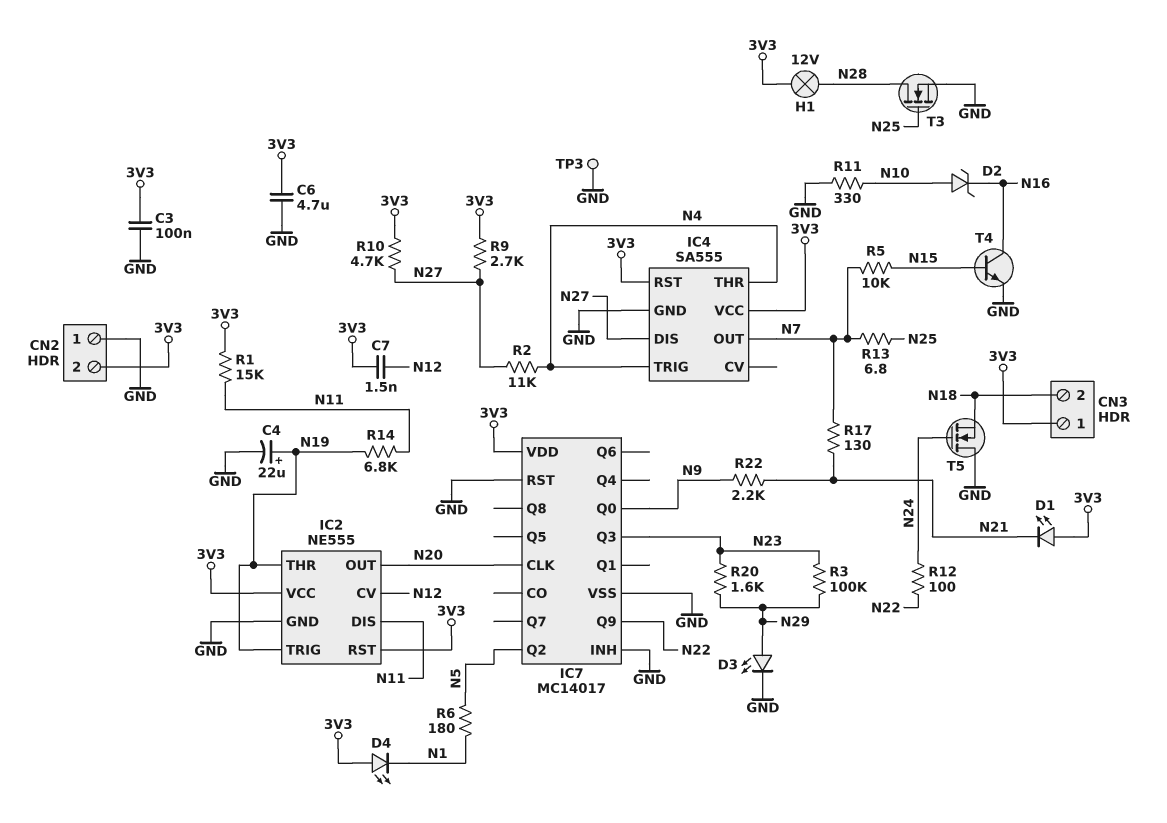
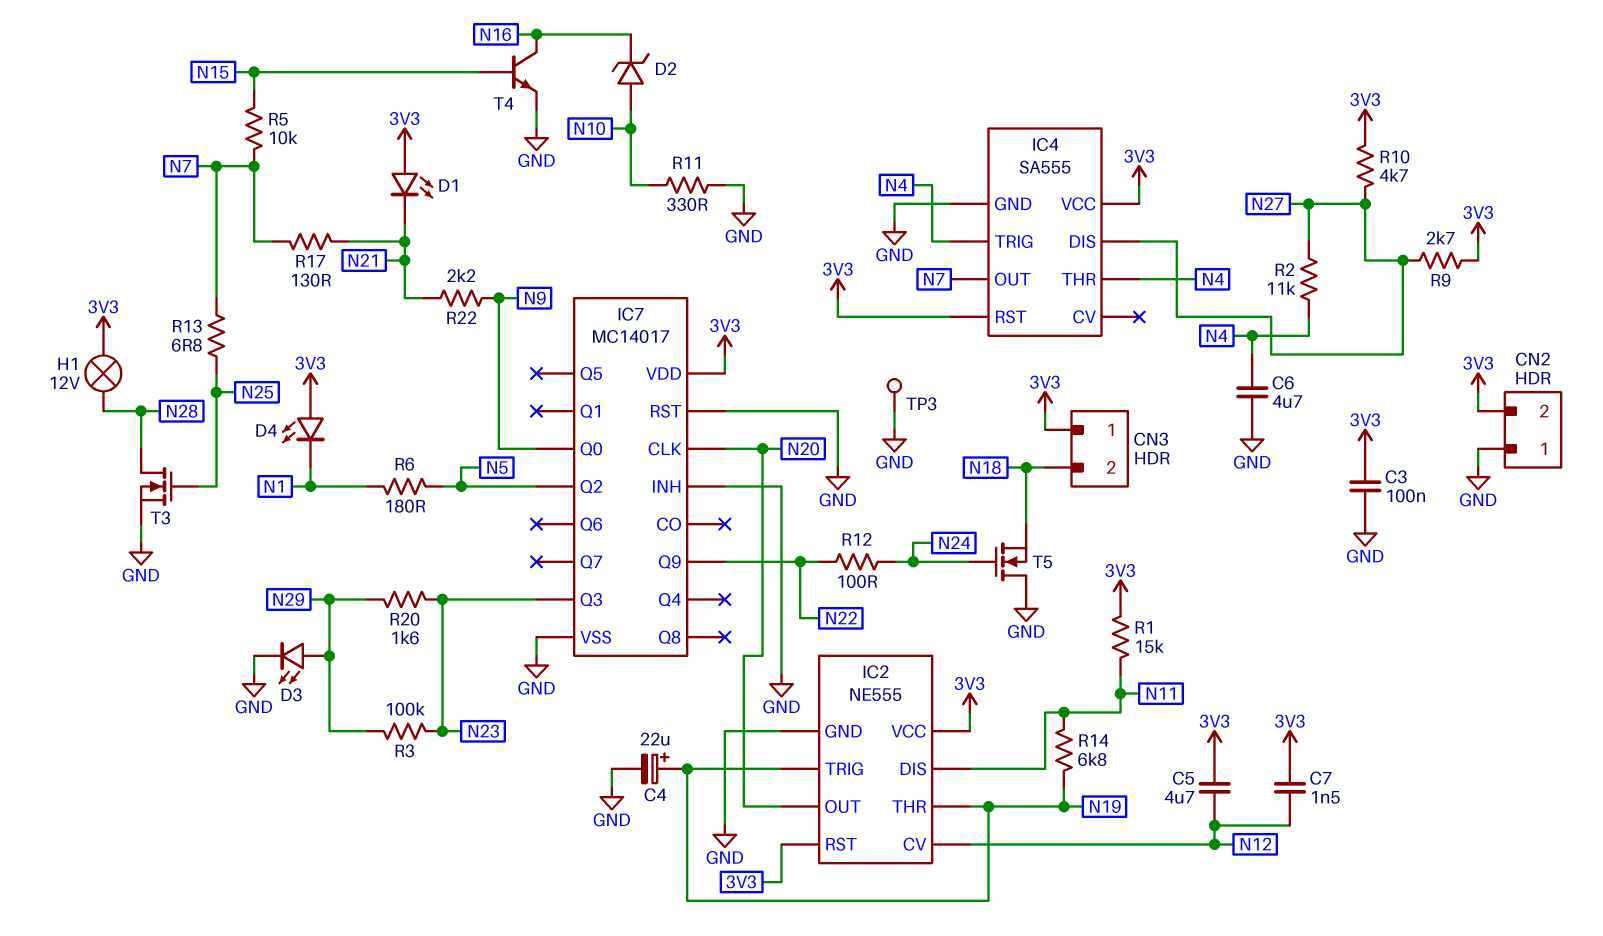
C5: none -> 4.7uF (3V3, N12)
C6: 4.7uF (3V3, GND) -> 4.7uF (GND, N4)

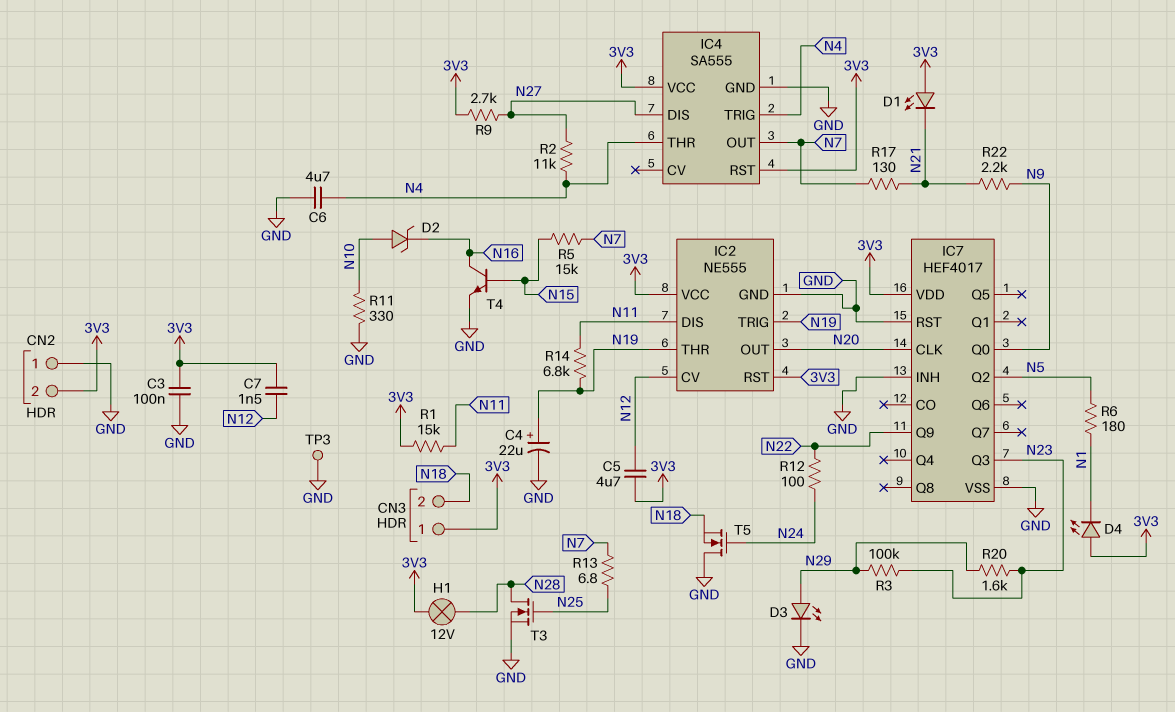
IC7: MC14017 -> HEF4017
R5: 10k (N7, N15) -> 15k (N7, N15)
R10: 4.7k (3V3, N27) -> none

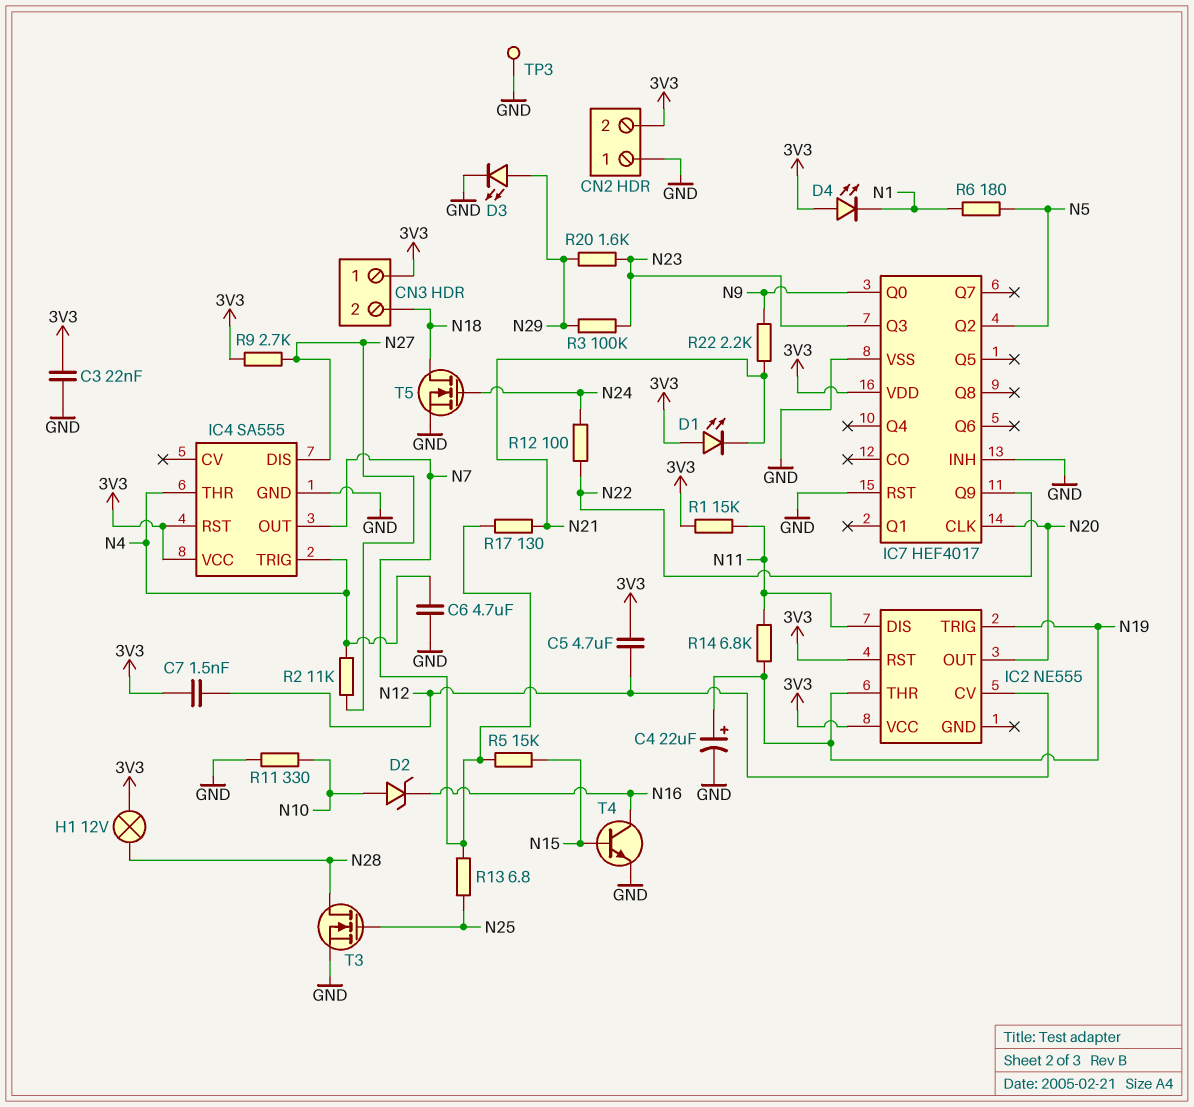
C3: 100nF (3V3, GND) -> 22nF (3V3, GND)
IC2 pin GND: GND -> none
T5: NMOS (G N24, D GND, S N18) -> NMOS (G N24, D N18, S GND)

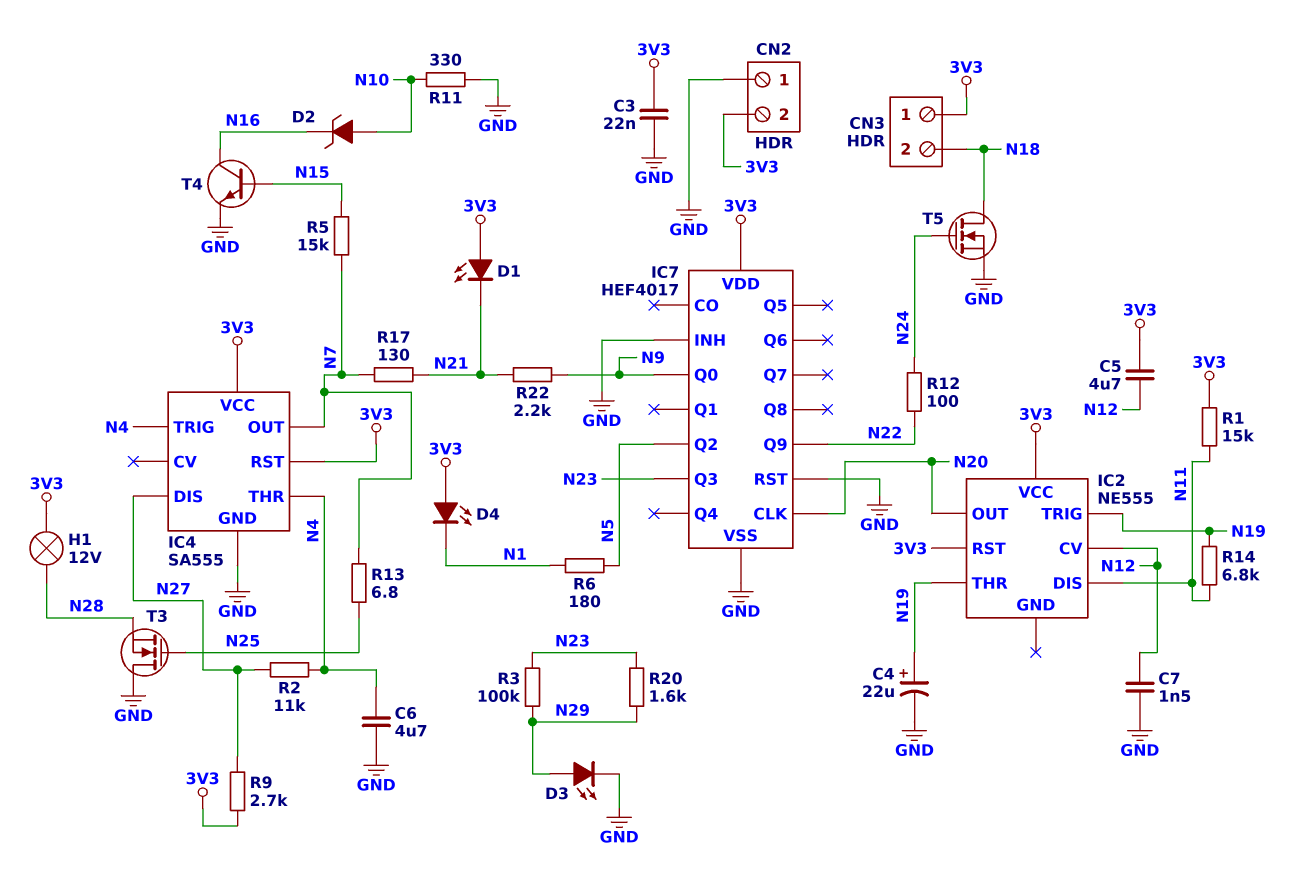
C7: 1.5nF (3V3, N12) -> 1.5nF (GND, N12)
T3: NMOS (G N25, D N28, S GND) -> NMOS (G N25, D GND, S N28)
TP3: test point (GND) -> none

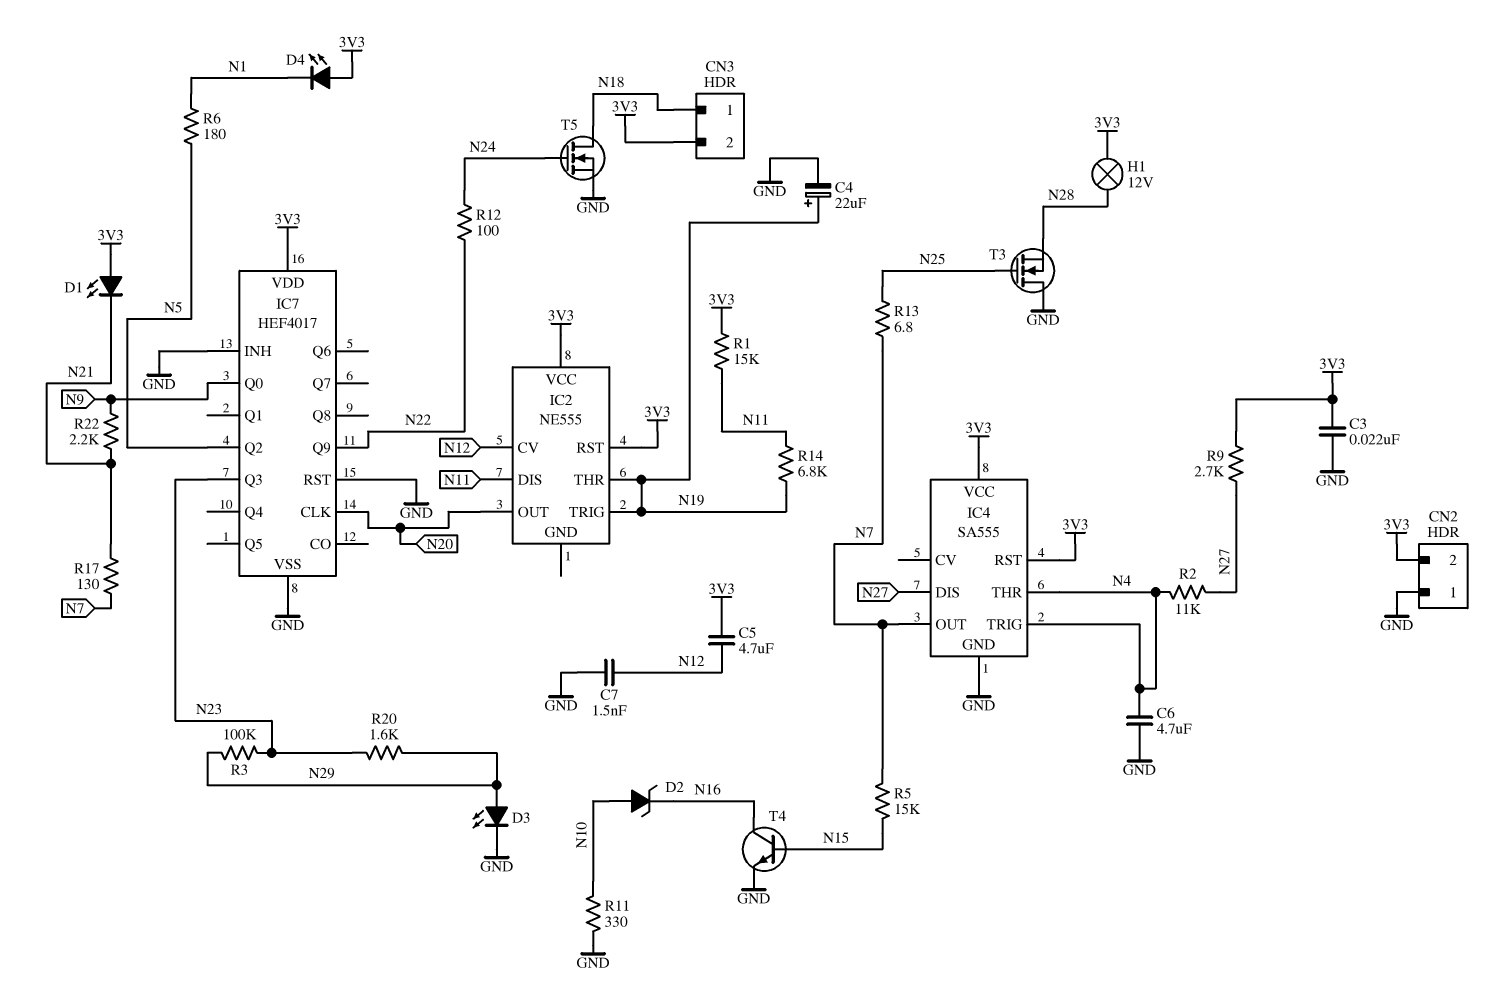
CN3 pin 1: 3V3 -> N18
CN3 pin 2: N18 -> 3V3

